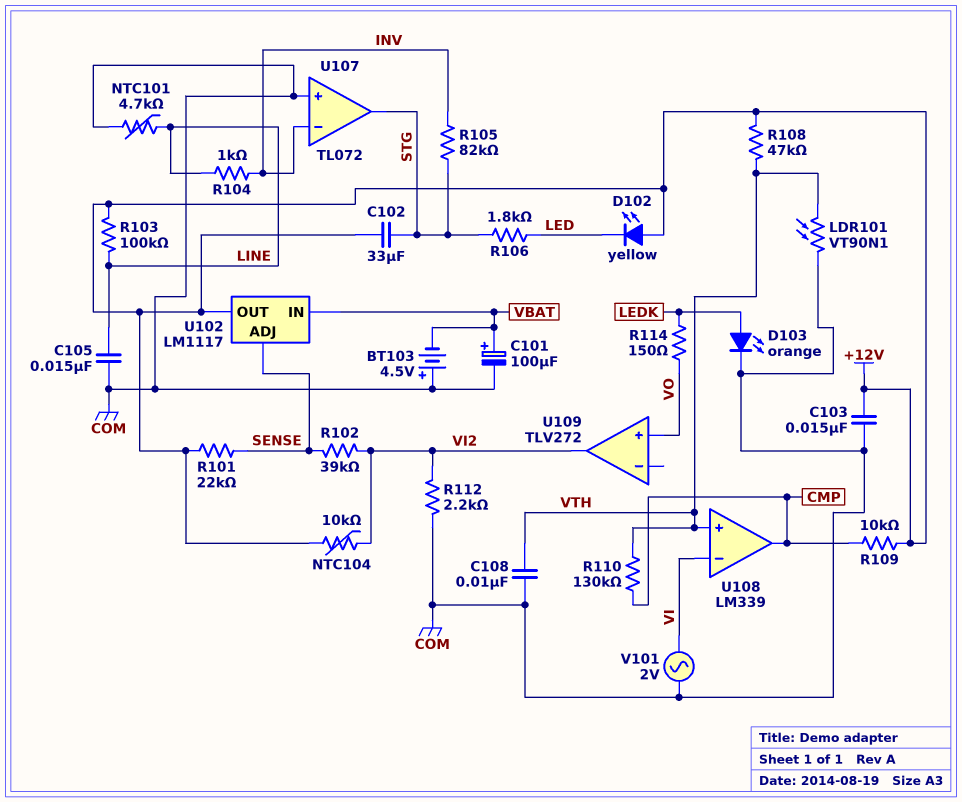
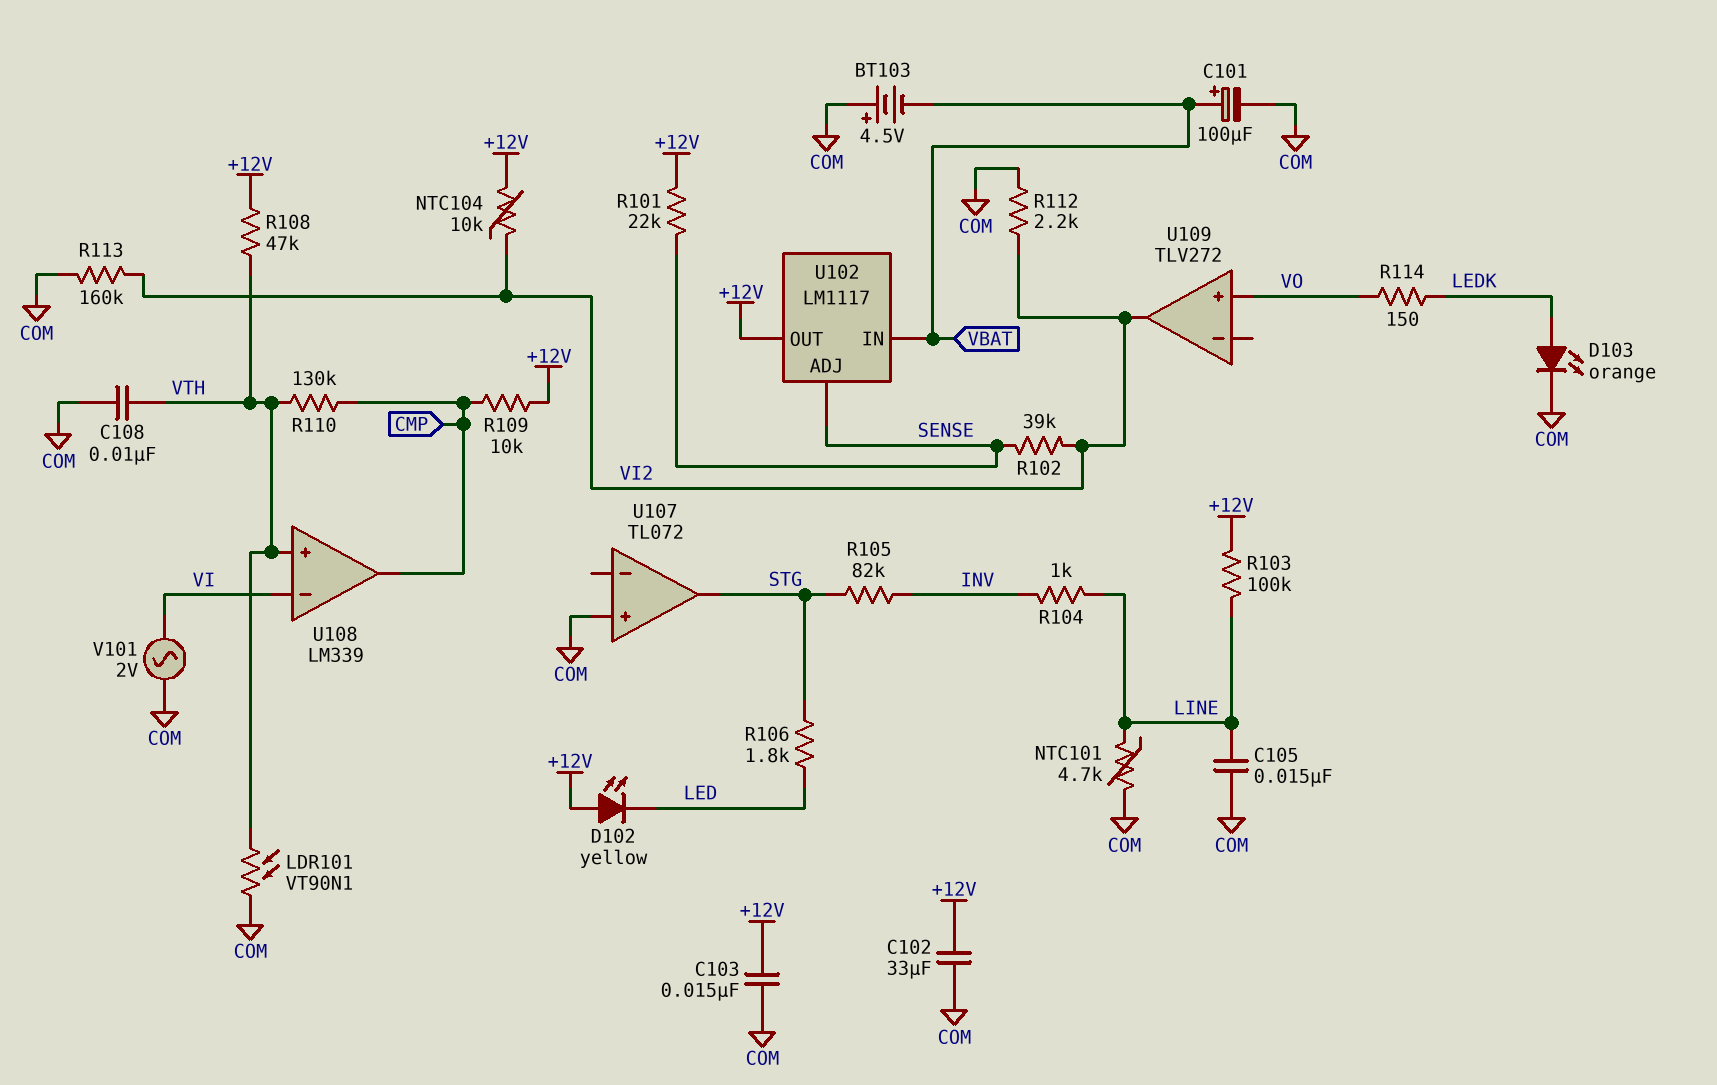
C102: 33uF (+12V, STG) -> 33uF (+12V, COM)
R113: none -> 160k (COM, VI2)
U107 pin in-: INV -> none

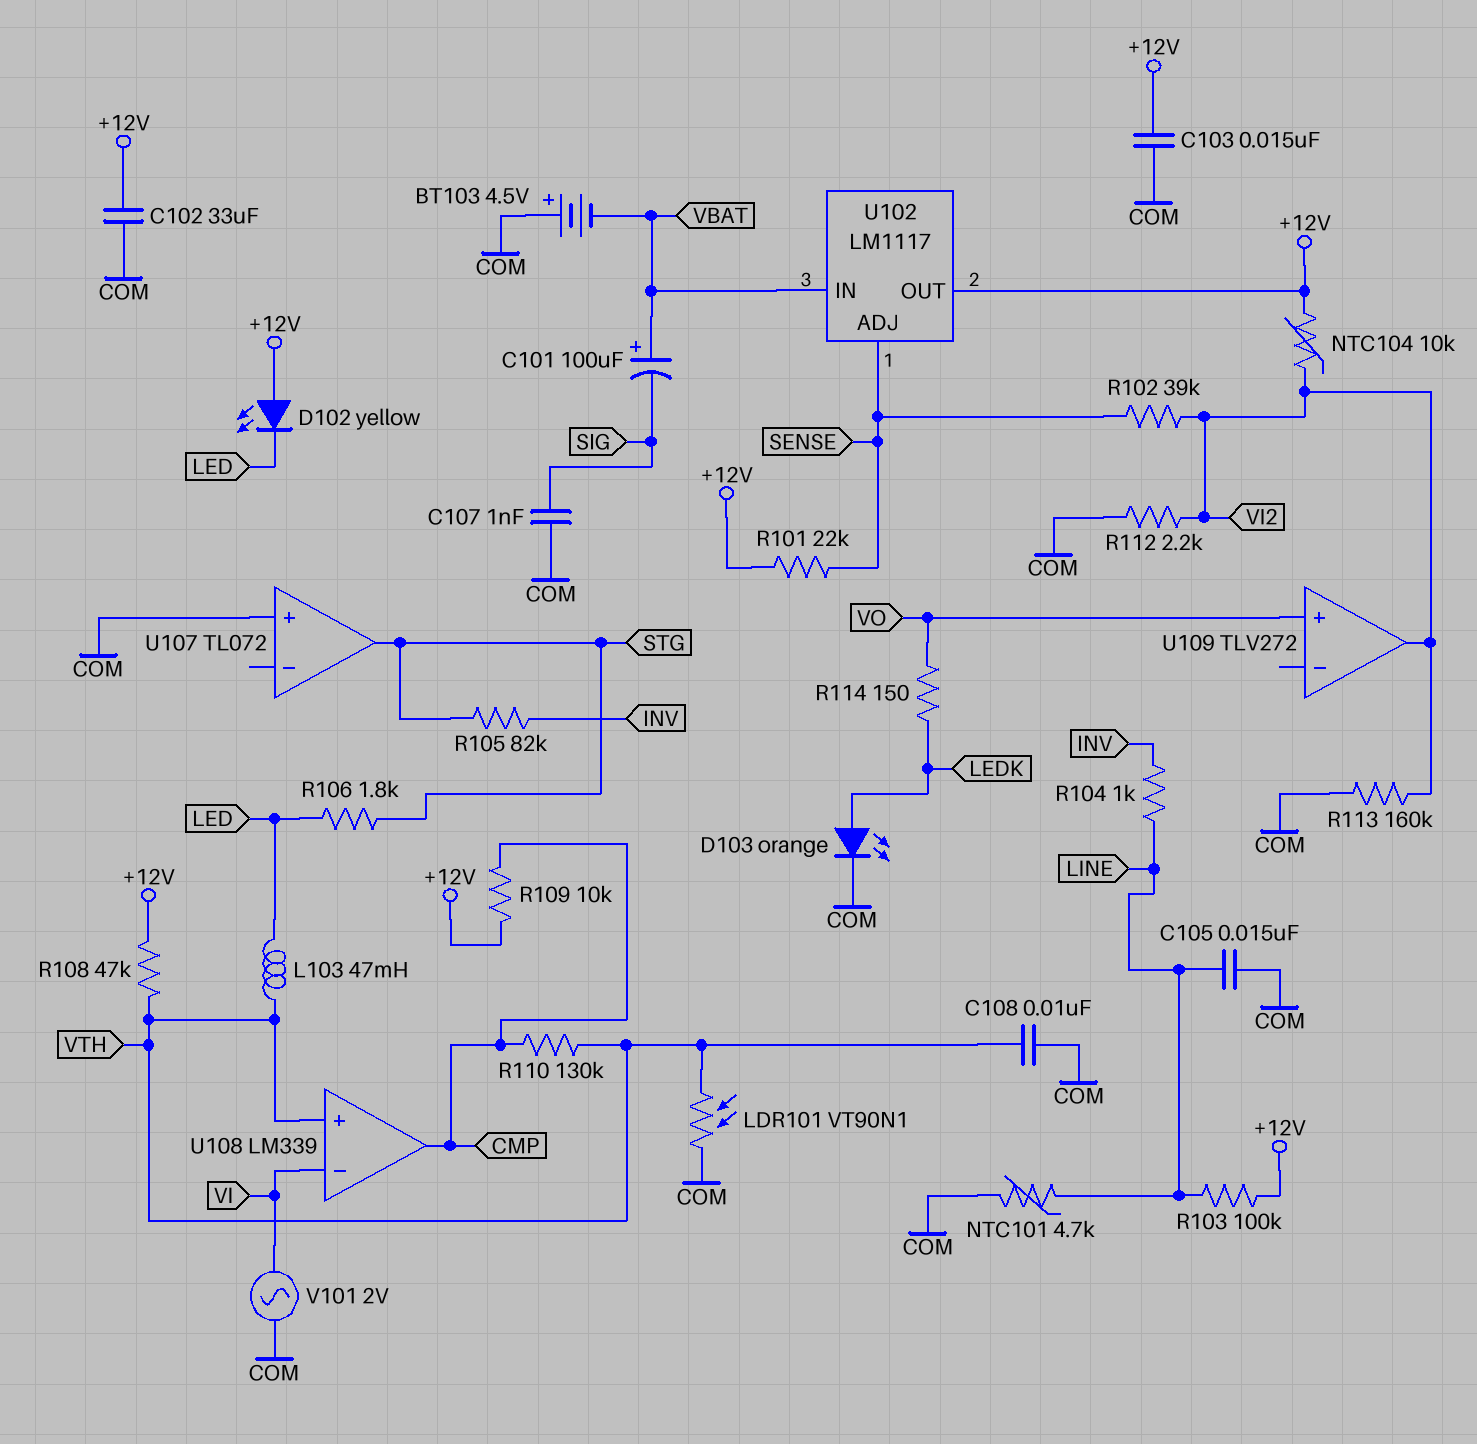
C101: 100uF (plus VBAT, minus COM) -> 100uF (plus VBAT, minus SIG)
C107: none -> 1nF (COM, SIG)
L103: none -> 47mH (LED, VTH)

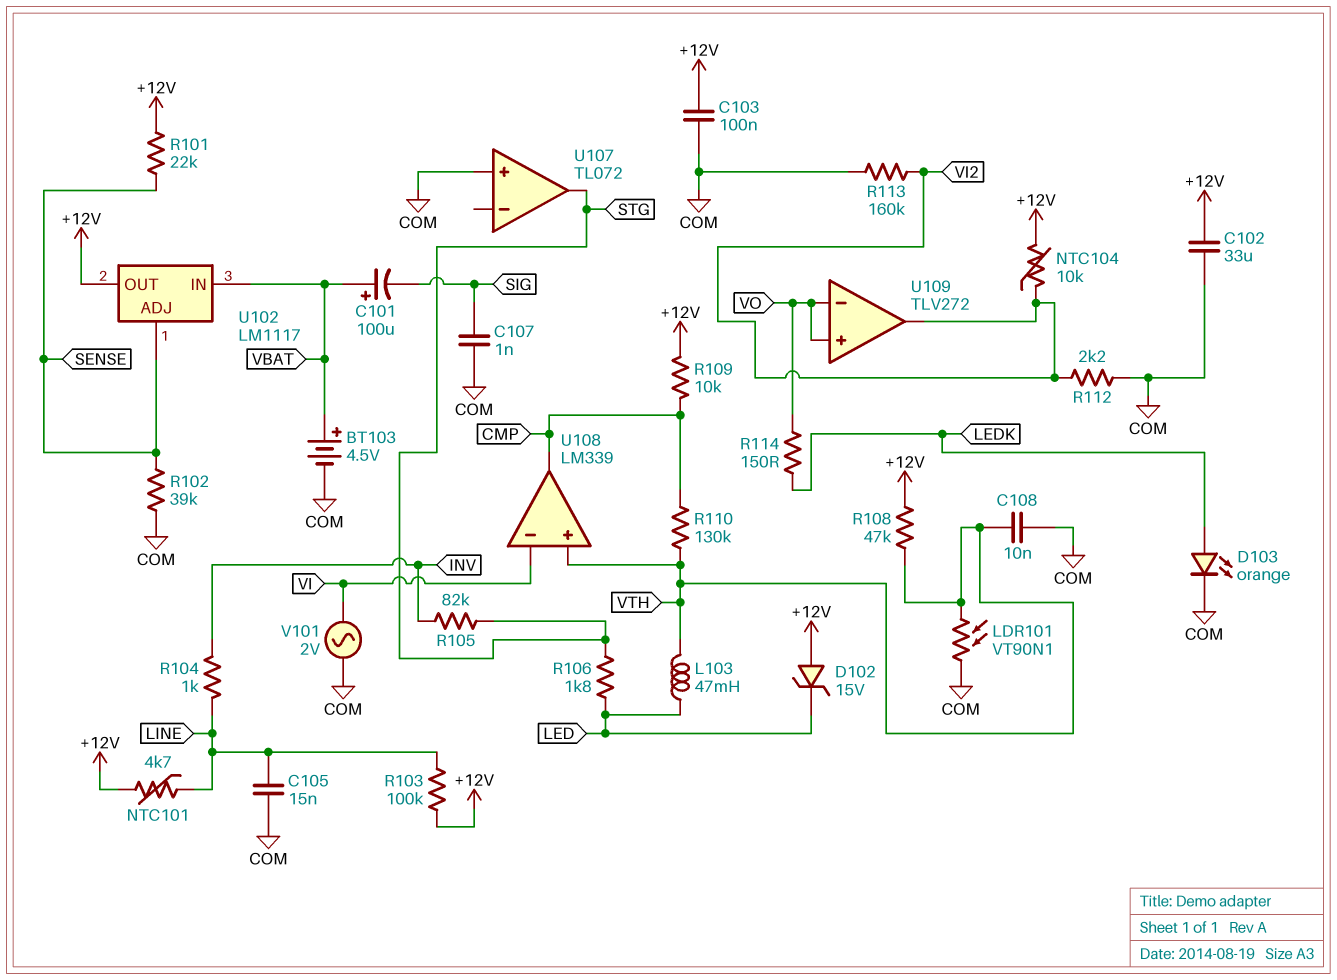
BT103: 4.5V (plus COM, minus VBAT) -> 4.5V (plus VBAT, minus COM)
C103: 15nF (+12V, COM) -> 100nF (+12V, COM)
D102: LED yellow (A +12V, K LED) -> zener 15V (A +12V, K LED)
NTC101: 4.7k (COM, LINE) -> 4.7k (+12V, LINE)
R102: 39k (SENSE, VI2) -> 39k (COM, SENSE)
U109 pin in-: none -> VO

